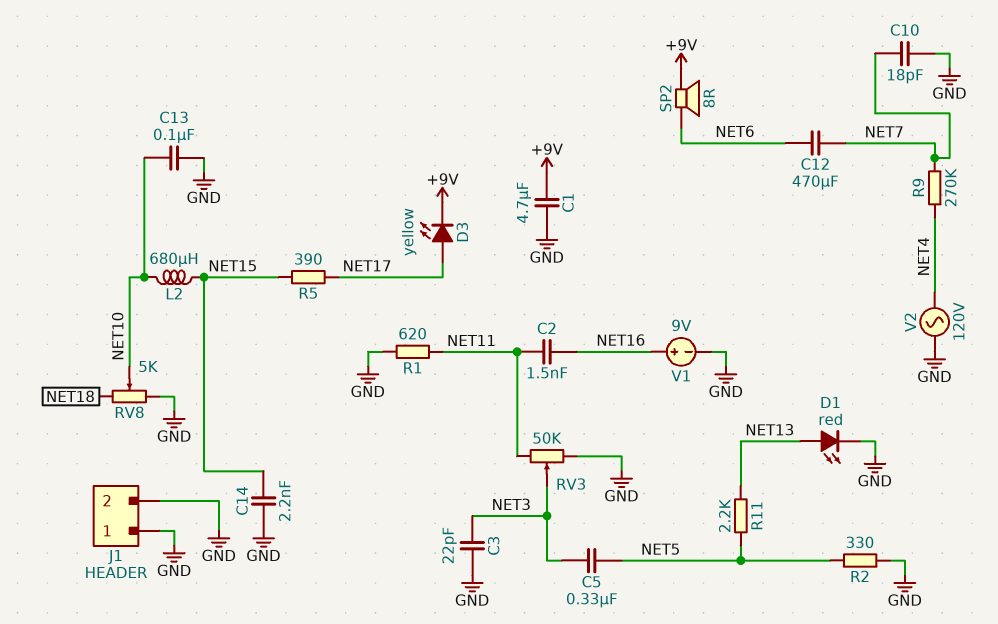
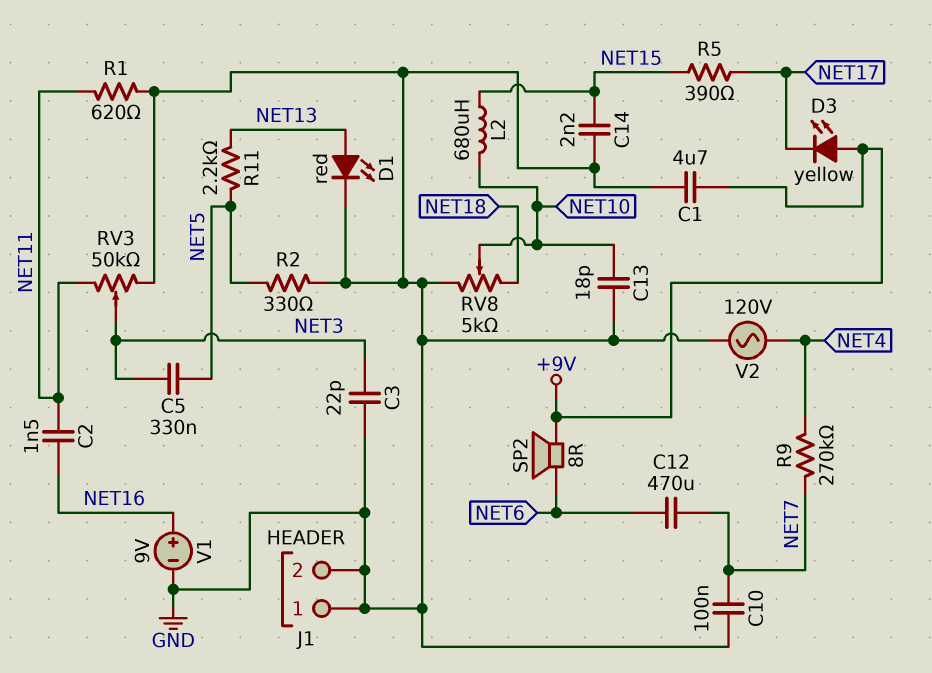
C10: 18pF (GND, NET7) -> 100nF (GND, NET7)
C13: 100nF (GND, NET10) -> 18pF (GND, NET10)
D3: LED yellow (A NET17, K +9V) -> LED yellow (A +9V, K NET17)

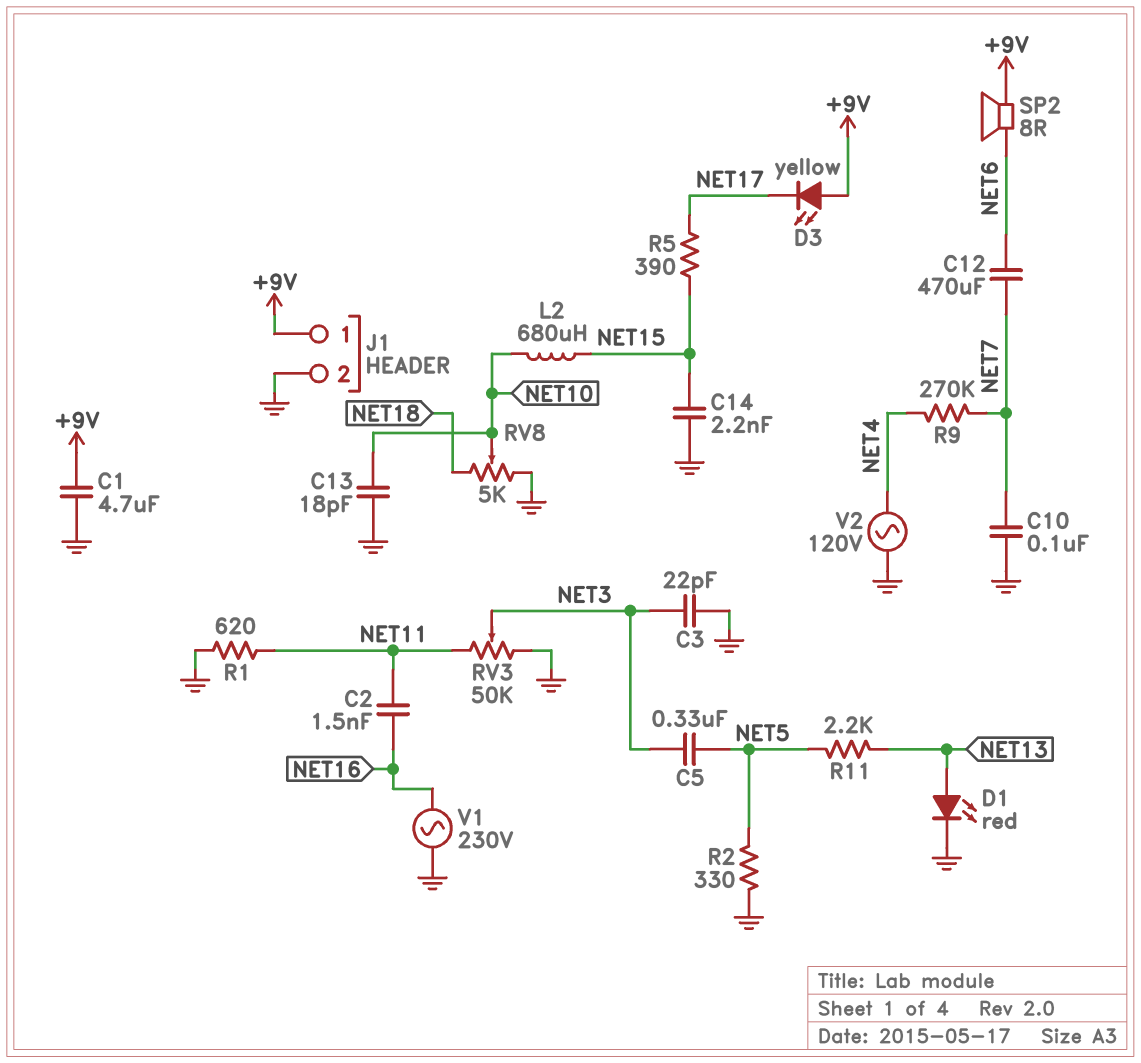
J1 pin 1: GND -> +9V
V1: 9V (plus NET16, minus GND) -> AC 230V (GND, NET16)

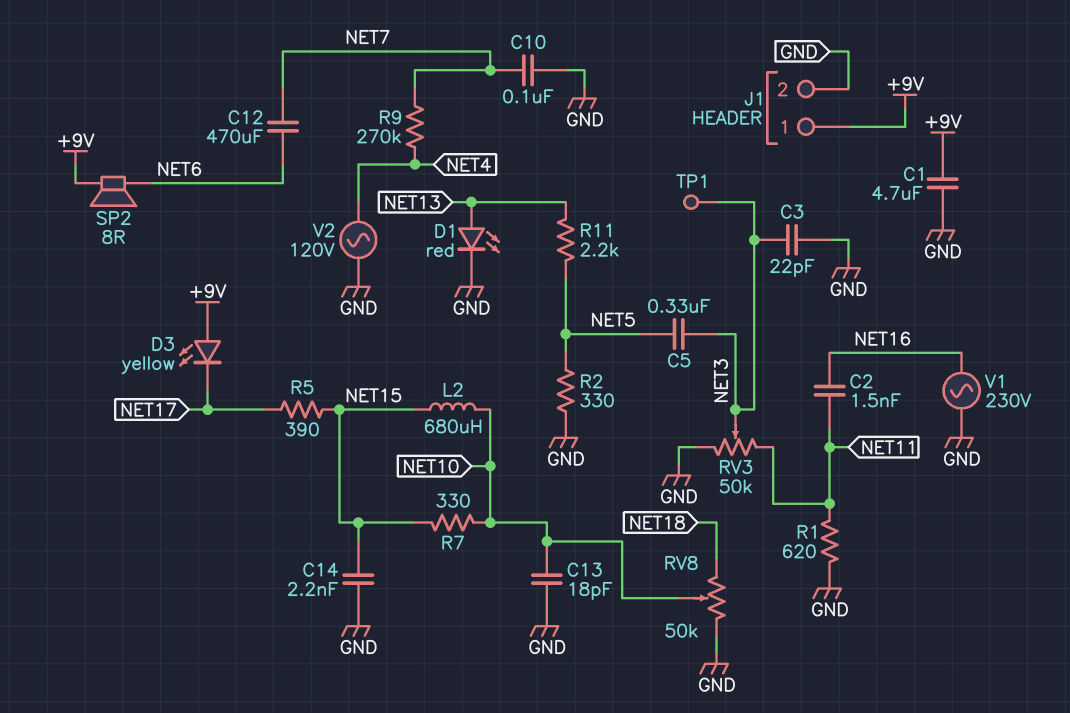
R7: none -> 330 (NET10, NET15)
RV8: 5k (GND, NET18, wiper NET10) -> 50k (GND, NET18, wiper NET10)
TP1: none -> test point (NET3)

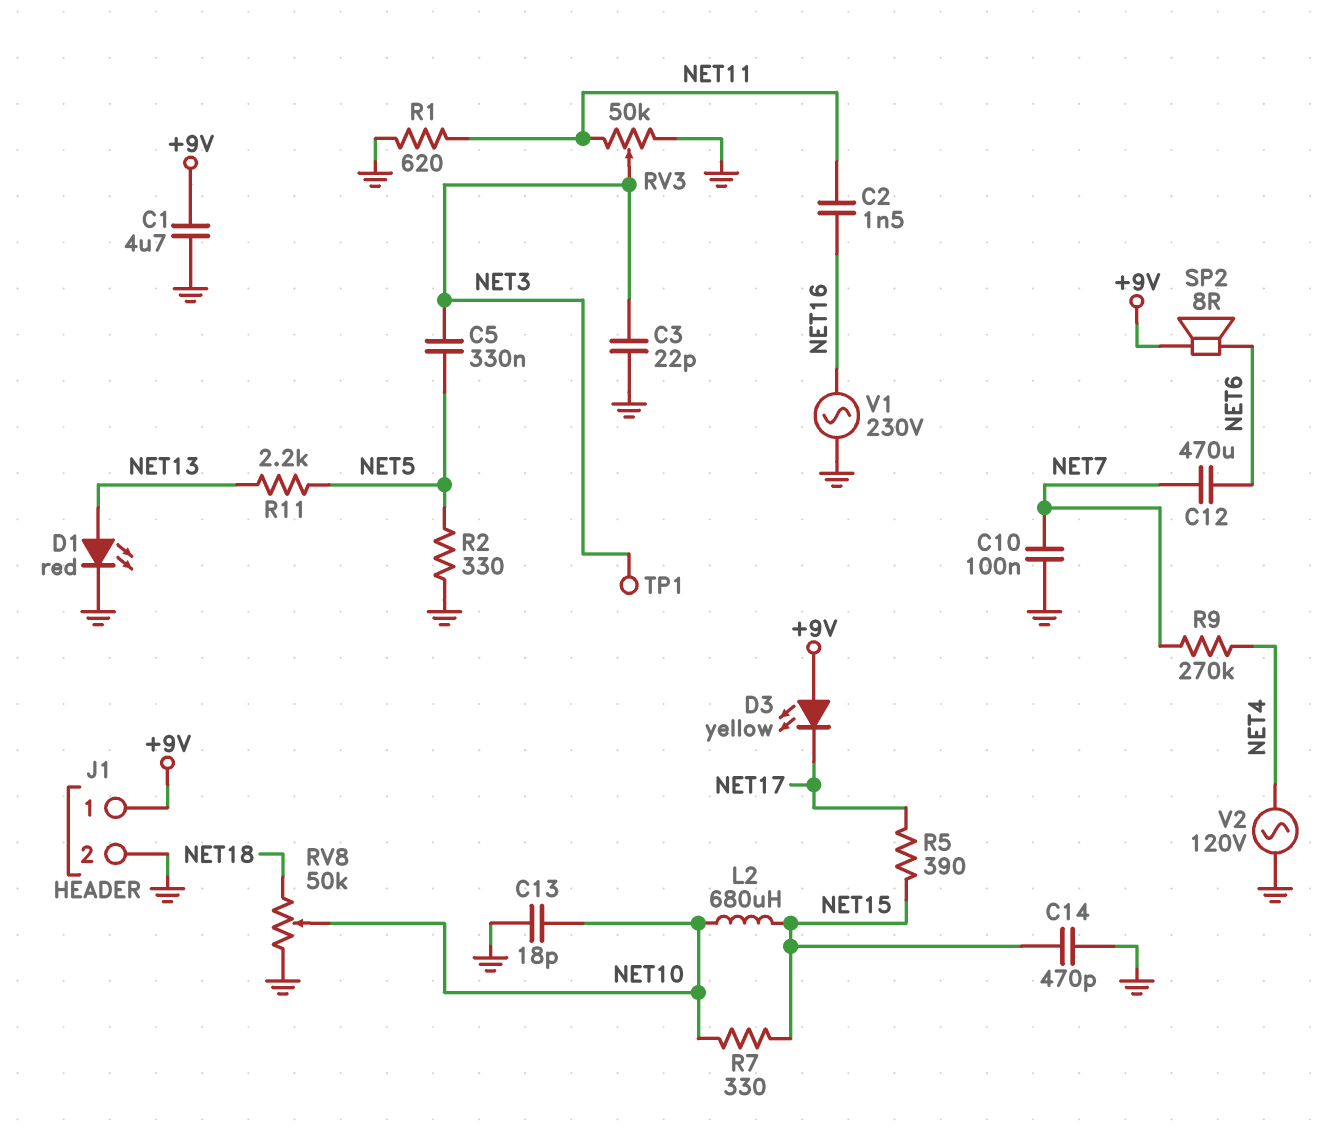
C14: 2.2nF (GND, NET15) -> 470pF (GND, NET15)

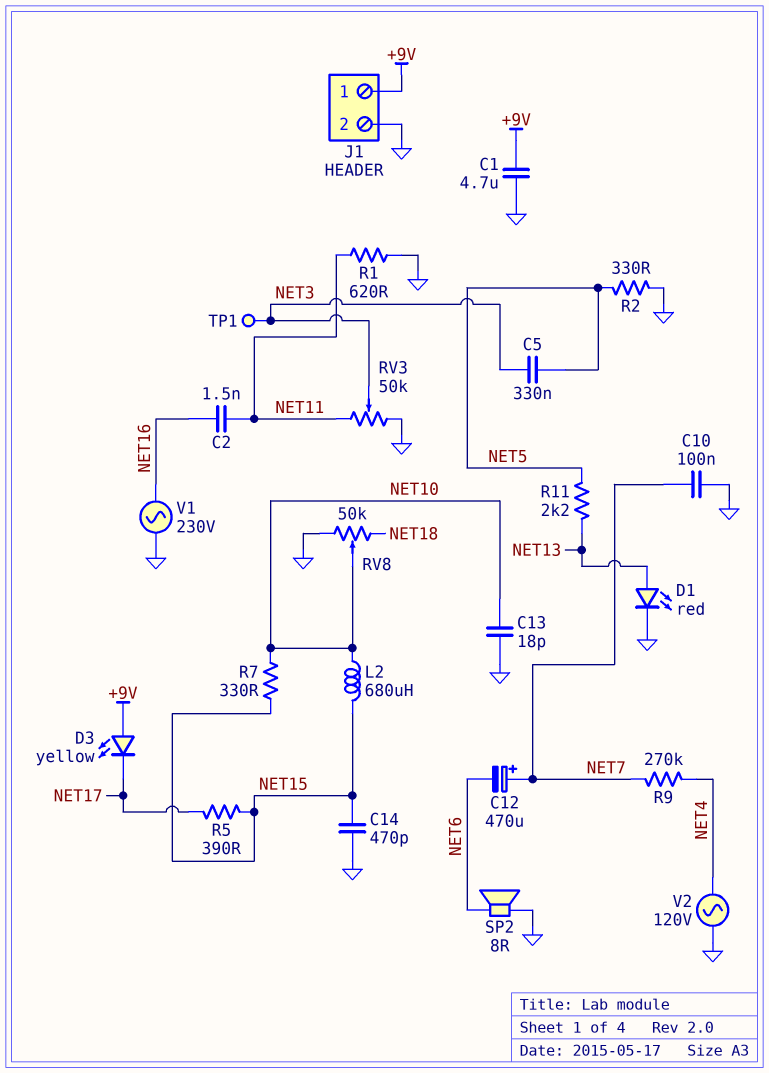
C3: 22pF (GND, NET3) -> none
C12: 470uF (NET6, NET7) -> 470uF (plus NET7, minus NET6)
SP2: speaker 8R (+9V, NET6) -> speaker 8R (GND, NET6)

